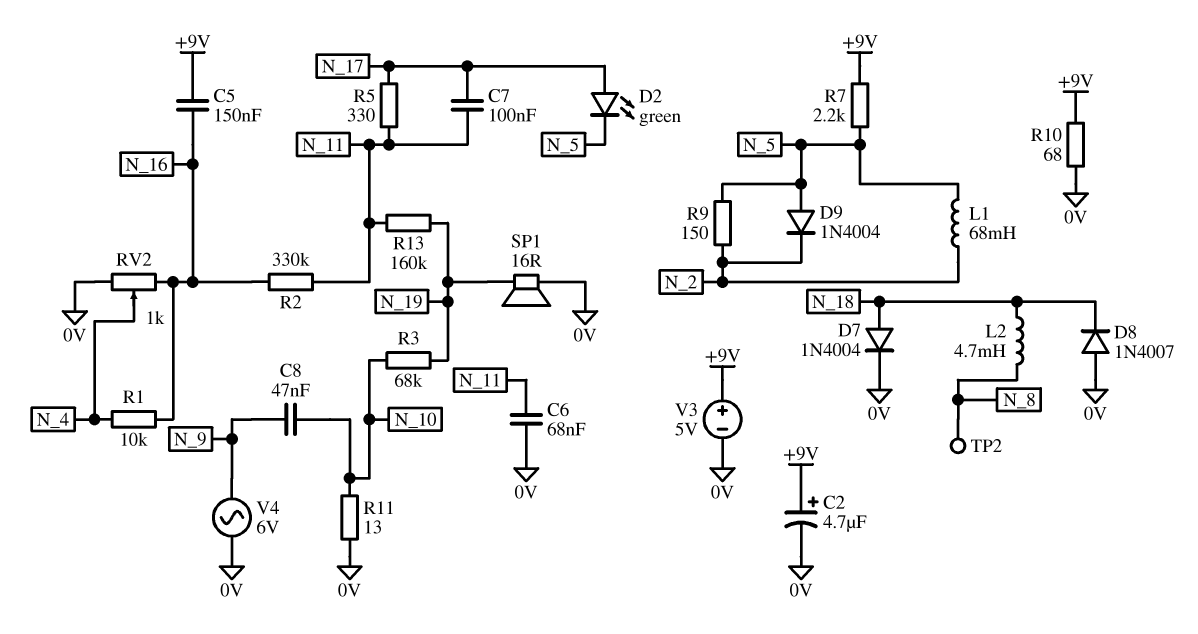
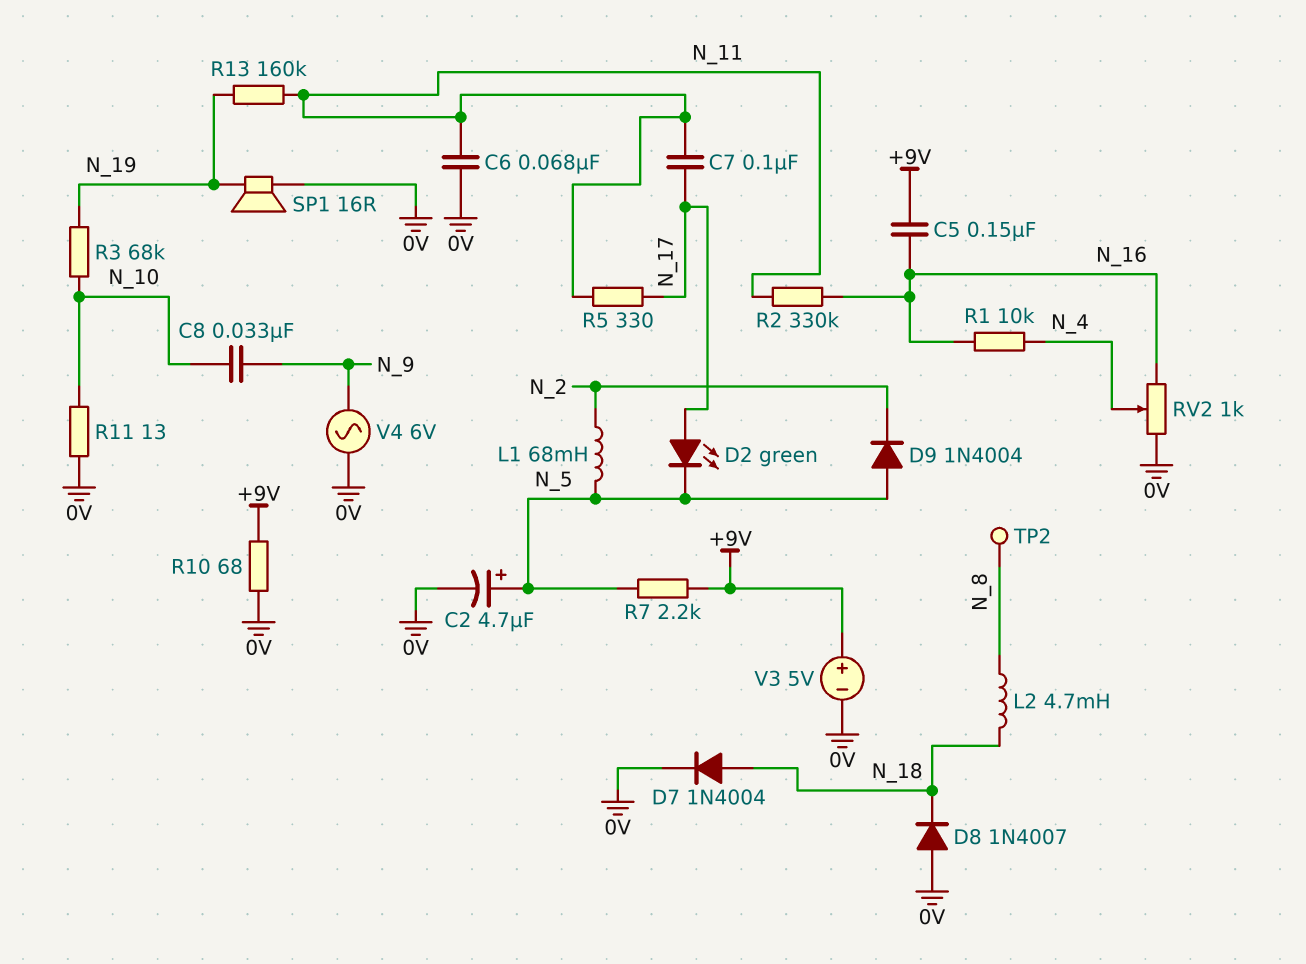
C2: 4.7uF (plus +9V, minus 0V) -> 4.7uF (plus N_5, minus 0V)
C8: 47nF (N_9, N_10) -> 33nF (N_9, N_10)
R9: 150 (N_2, N_5) -> none

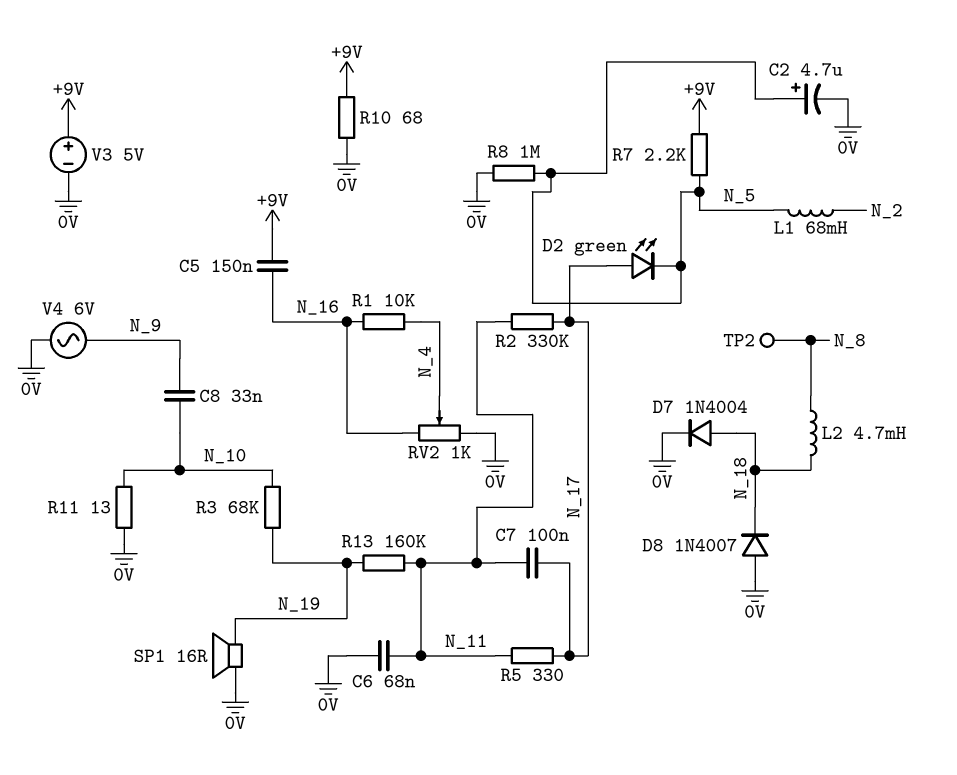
D9: diode 1N4004 (A N_5, K N_2) -> none
R2: 330k (N_11, N_16) -> 330k (N_11, N_17)
R8: none -> 1M (0V, N_5)

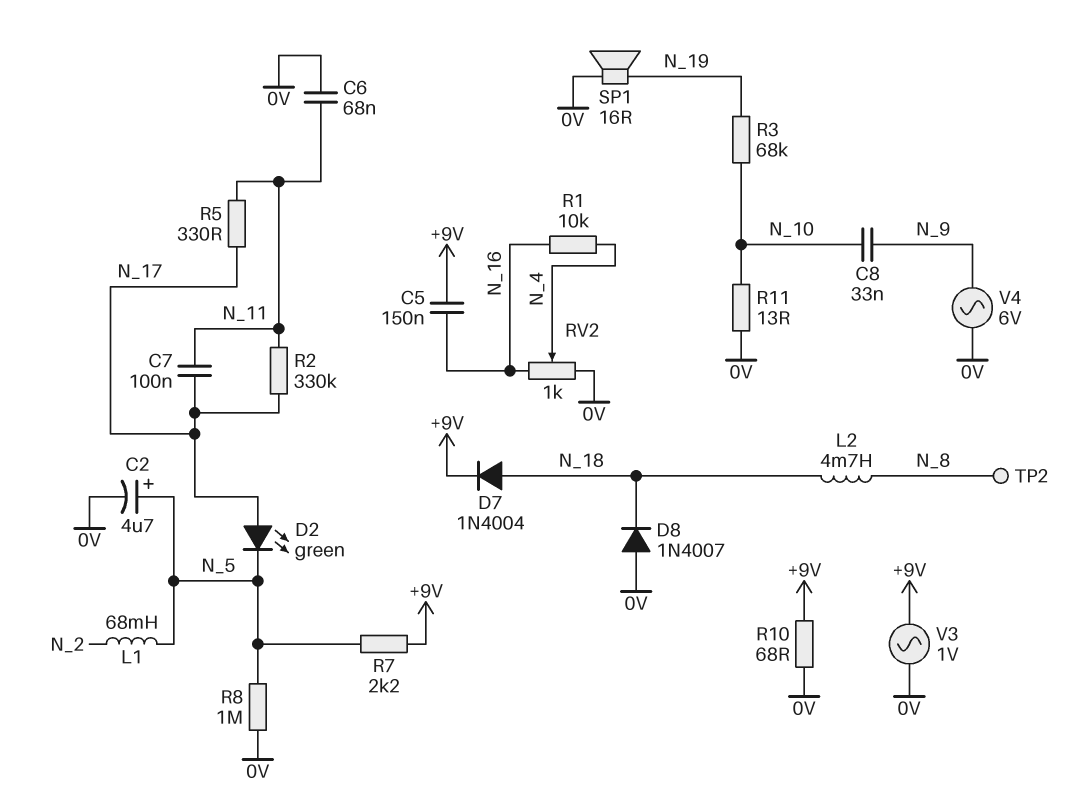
D7: diode 1N4004 (A N_18, K 0V) -> diode 1N4004 (A N_18, K +9V)
R13: 160k (N_11, N_19) -> none
V3: 5V (plus +9V, minus 0V) -> AC 1V (+9V, 0V)

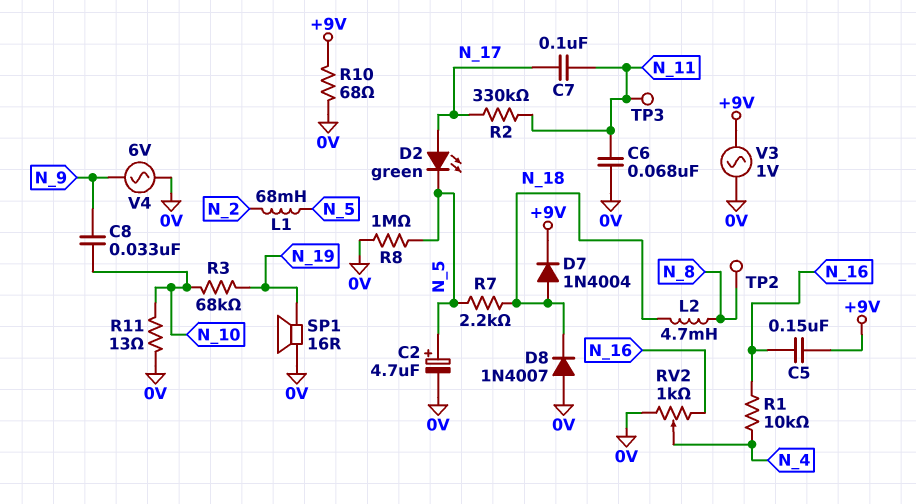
R5: 330 (N_11, N_17) -> none
R7: 2.2k (+9V, N_5) -> 2.2k (N_5, N_18)
TP3: none -> test point (N_11)

